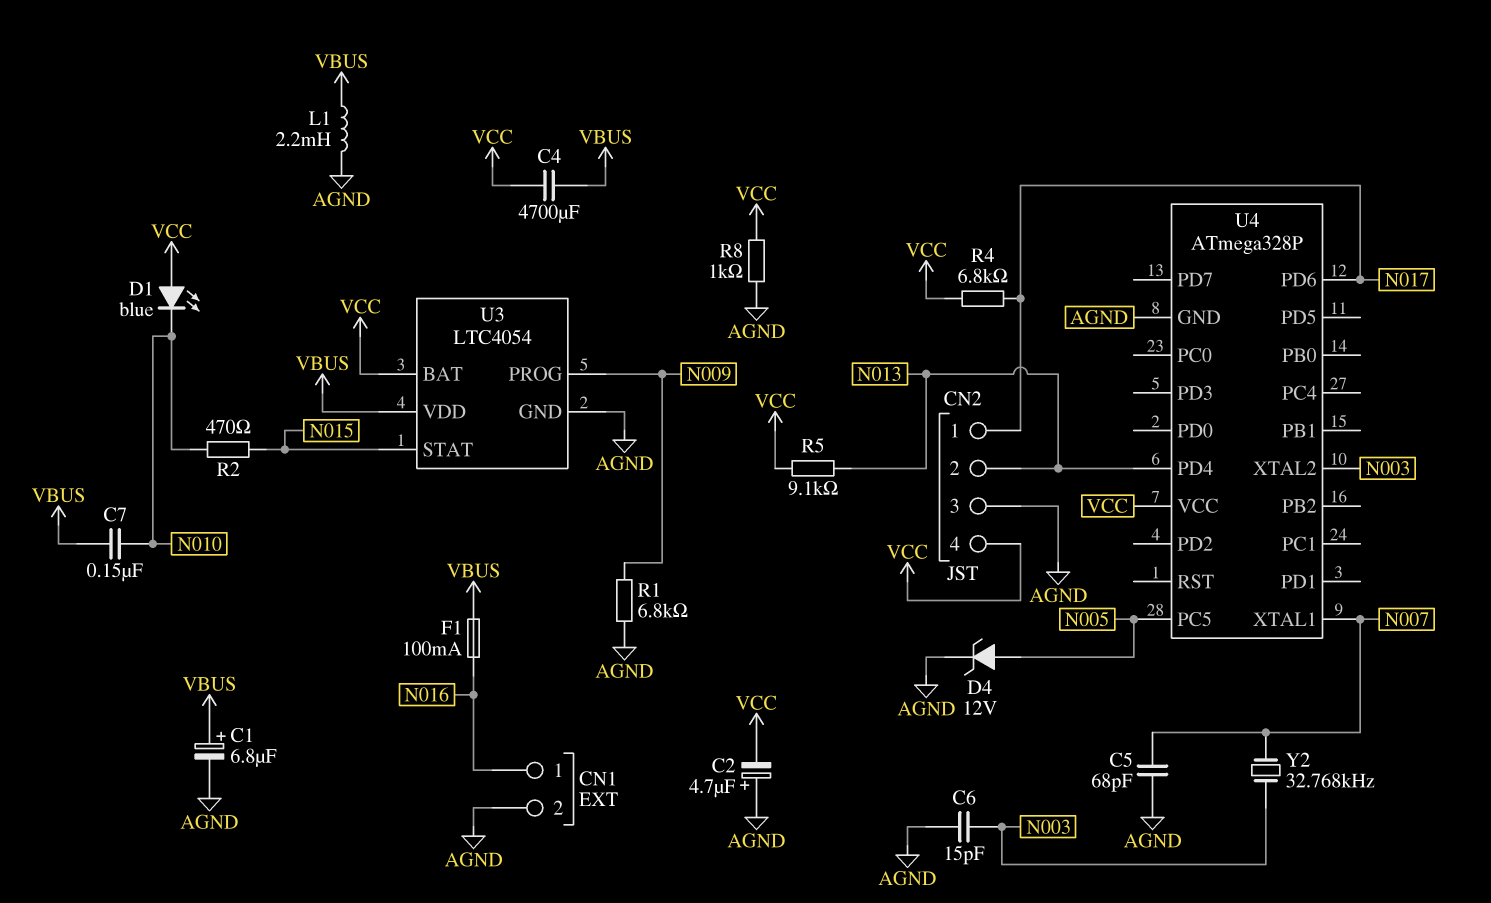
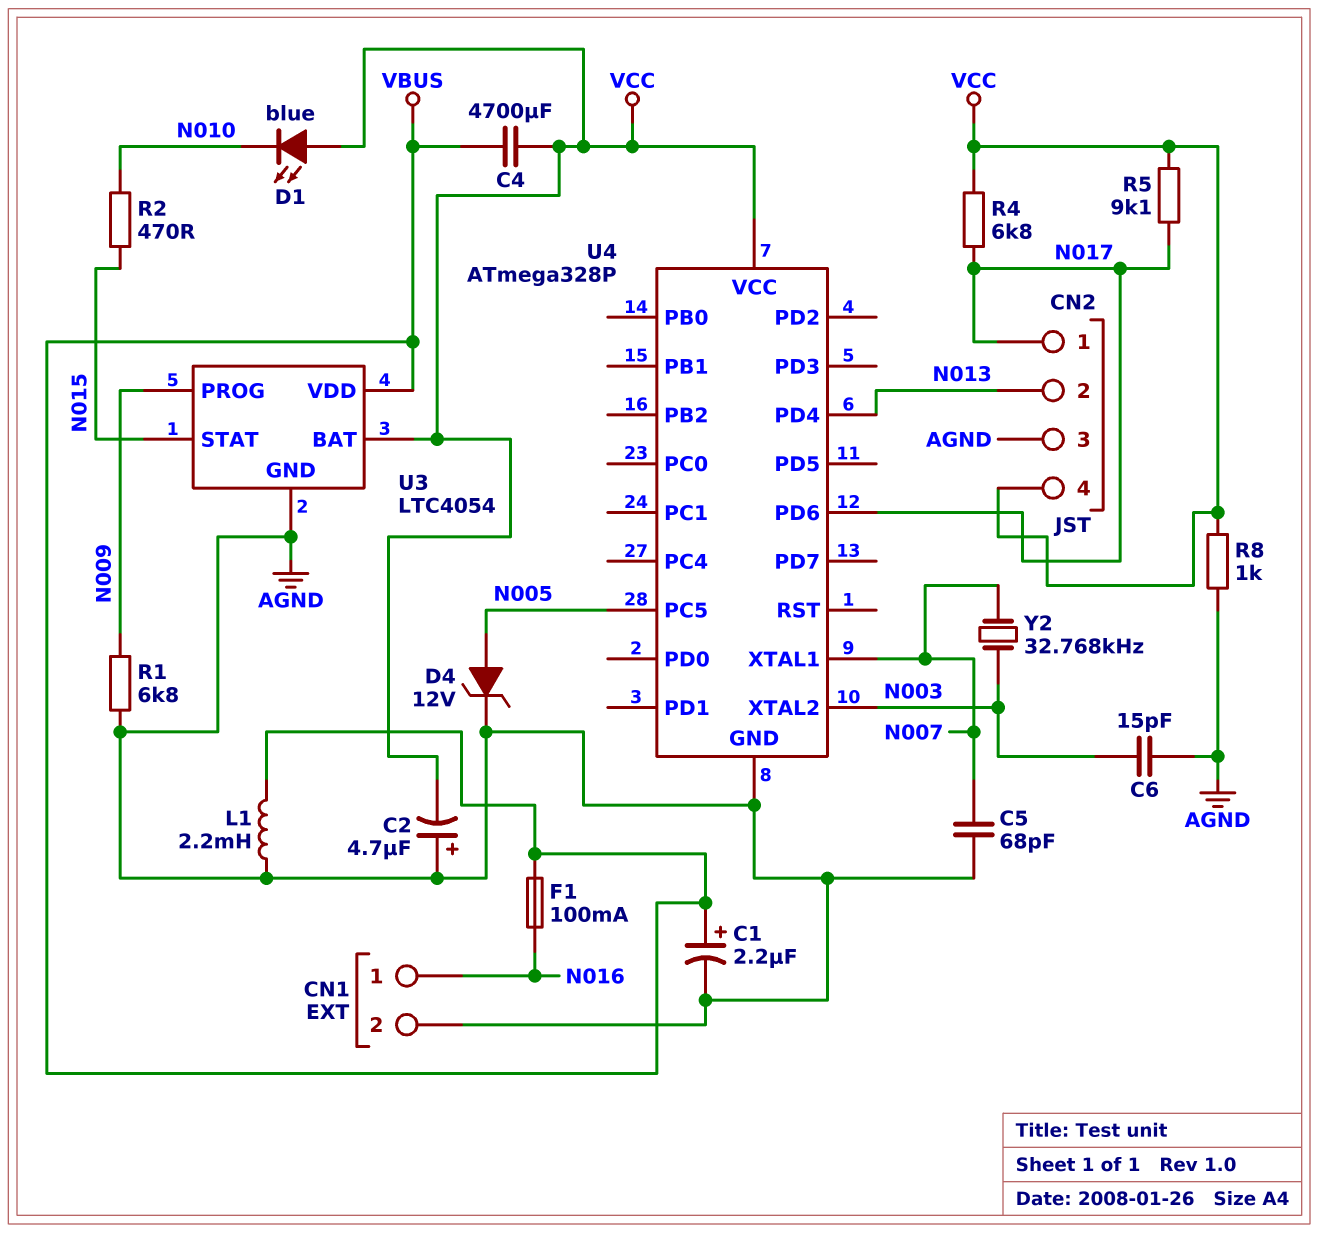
C1: 6.8uF (plus VBUS, minus AGND) -> 2.2uF (plus VBUS, minus AGND)
C7: 150nF (N010, VBUS) -> none
R5: 9.1k (N013, VCC) -> 9.1k (N017, VCC)

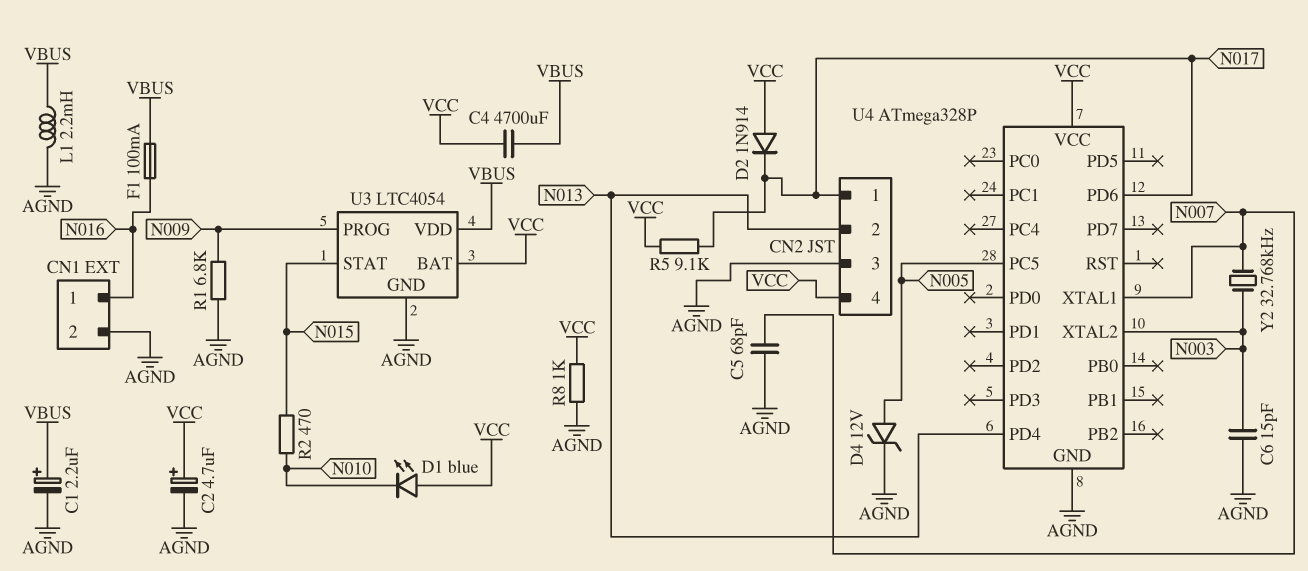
C2: 4.7uF (plus AGND, minus VCC) -> 4.7uF (plus VCC, minus AGND)
D2: none -> diode 1N914 (A VCC, K N017)
R4: 6.8k (N017, VCC) -> none

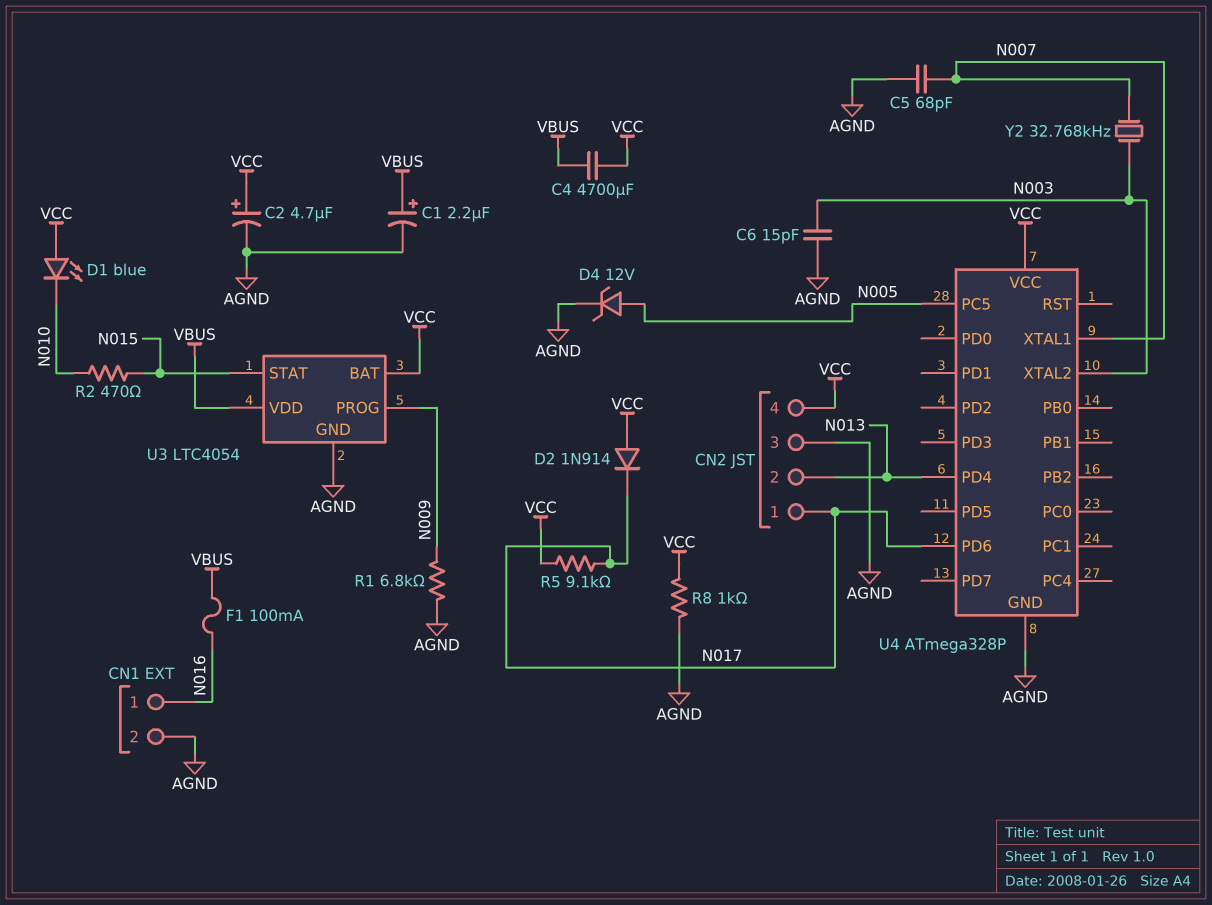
L1: 2.2mH (AGND, VBUS) -> none

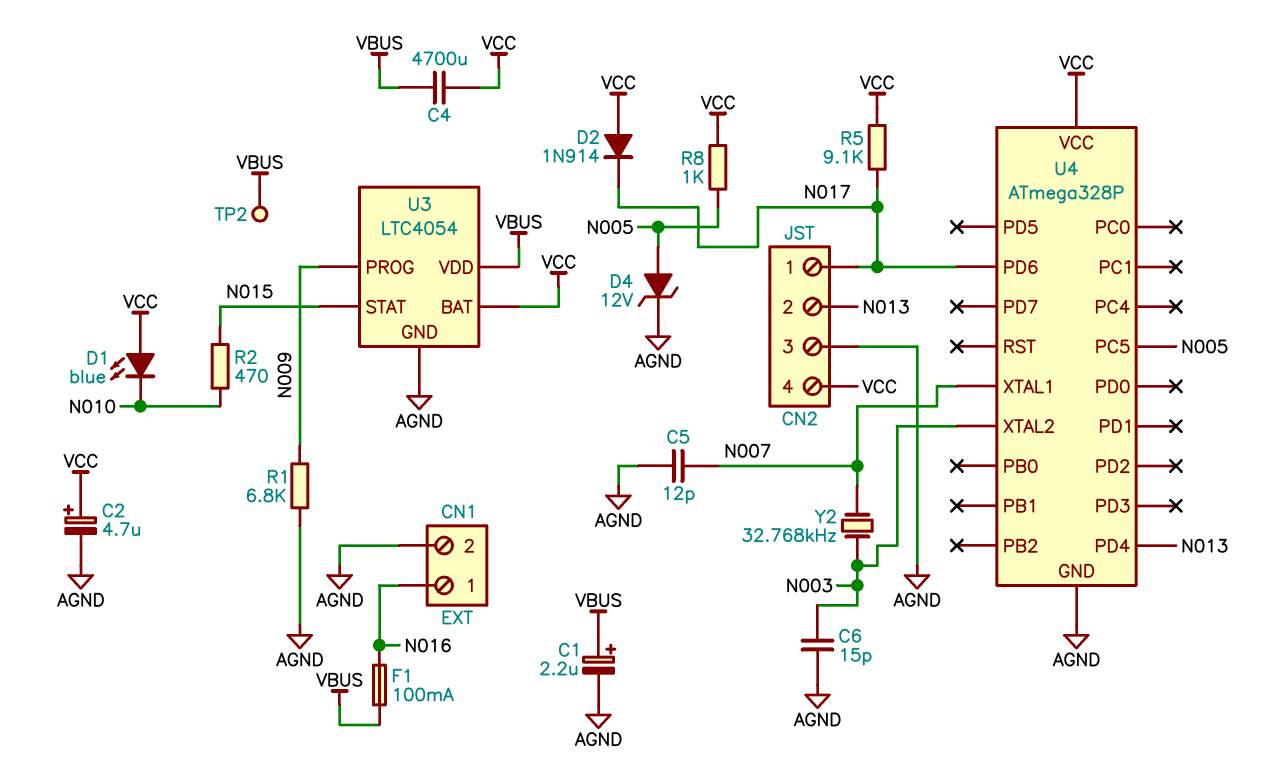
C5: 68pF (AGND, N007) -> 12pF (AGND, N007)
R8: 1k (AGND, VCC) -> 1k (N005, VCC)
TP2: none -> test point (VBUS)

